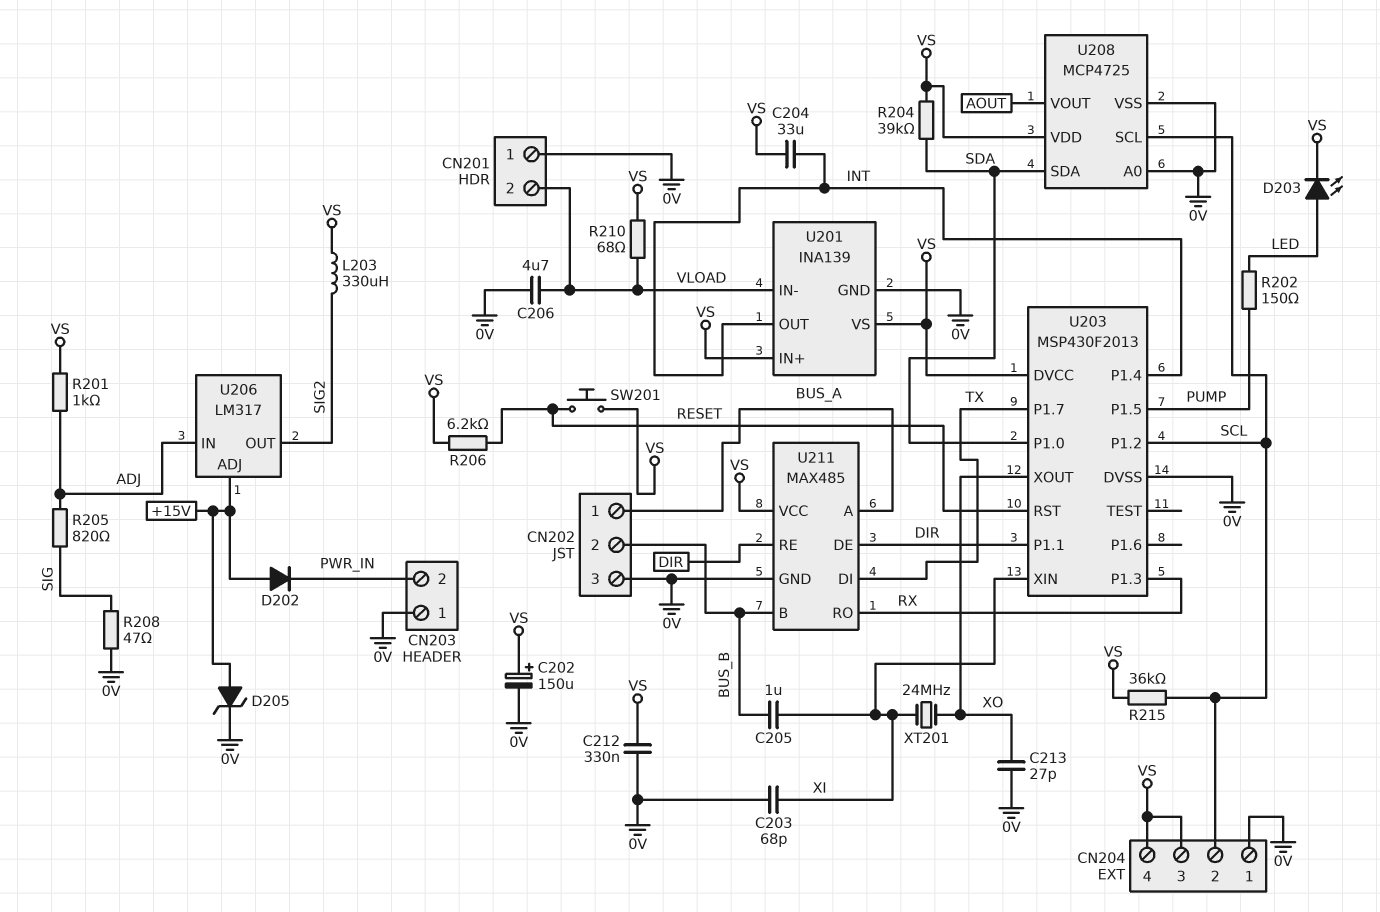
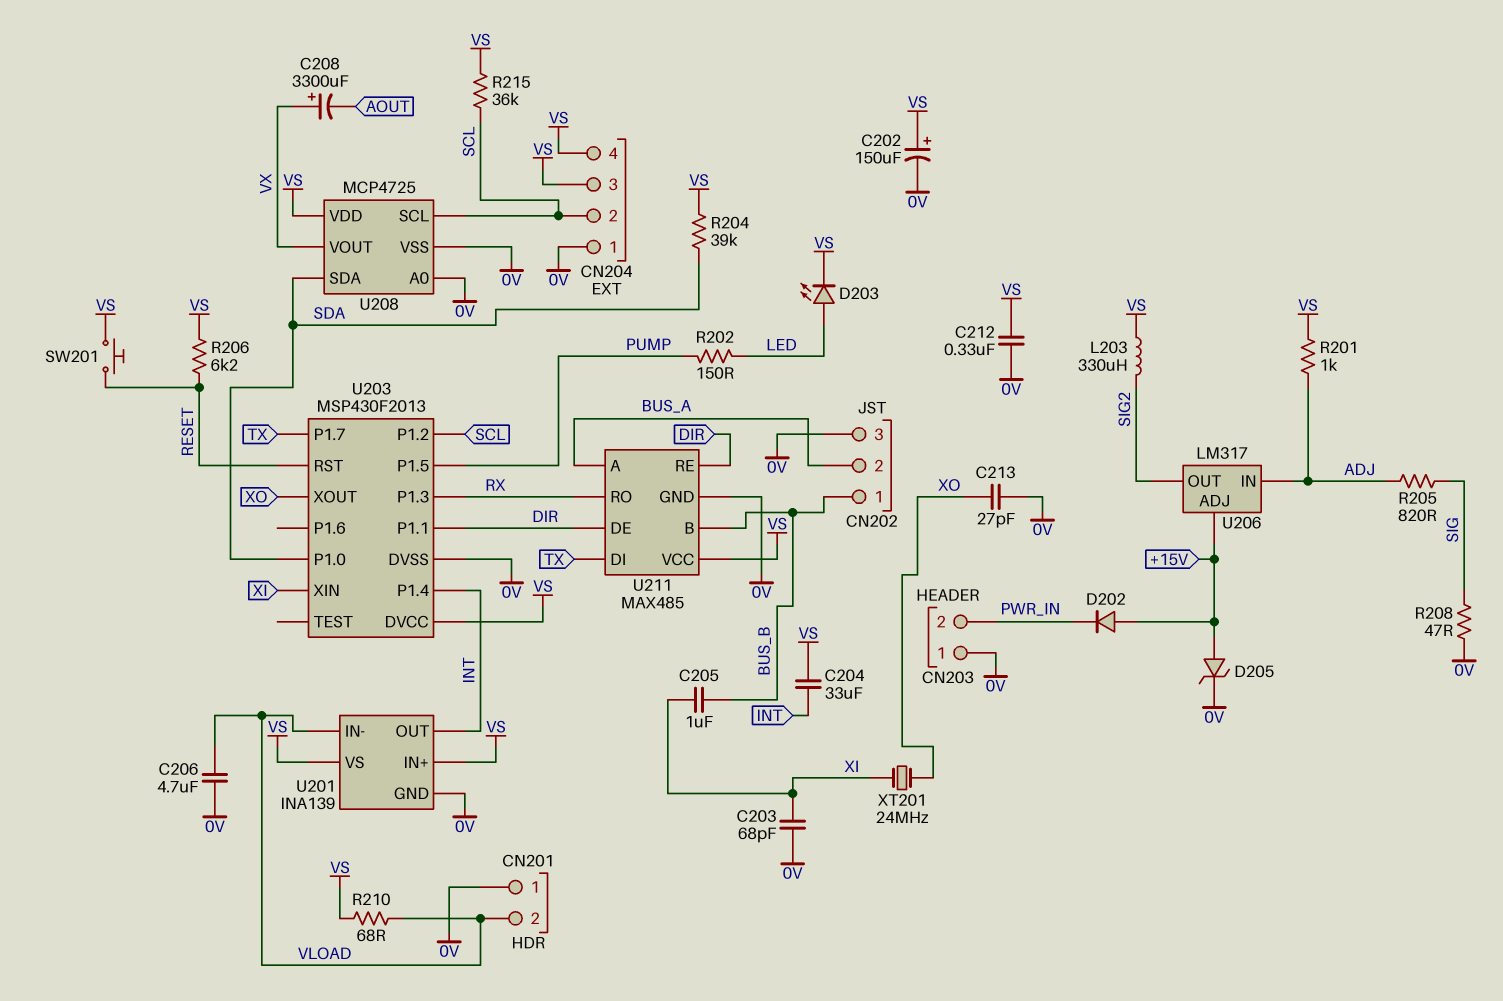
C208: none -> 3300uF (plus VX, minus AOUT)
CN202 pin 1: BUS_A -> BUS_B
CN202 pin 2: BUS_B -> BUS_A
U208 pin VOUT: AOUT -> VX

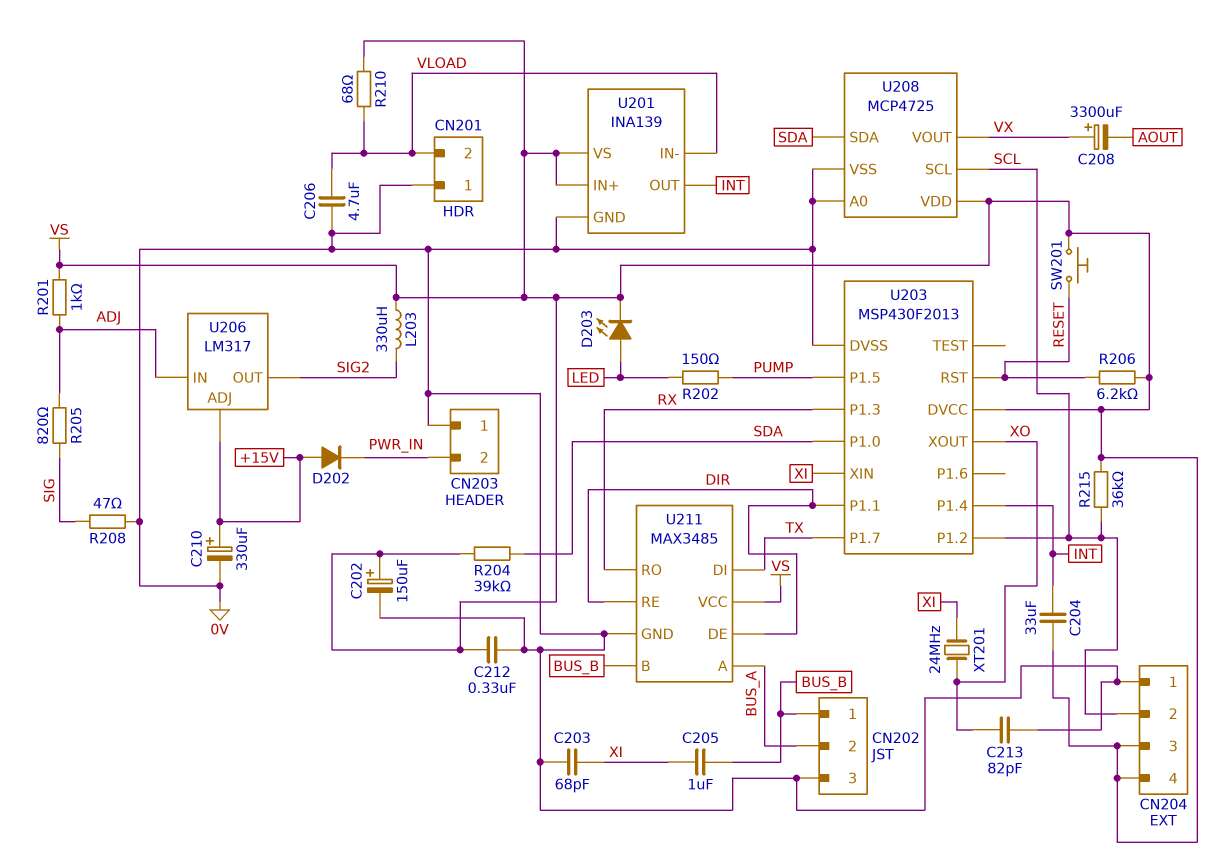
C210: none -> 330uF (plus +15V, minus 0V)
C213: 27pF (0V, XO) -> 82pF (0V, XO)
D205: zener (A +15V, K 0V) -> none
U211: MAX485 -> MAX3485

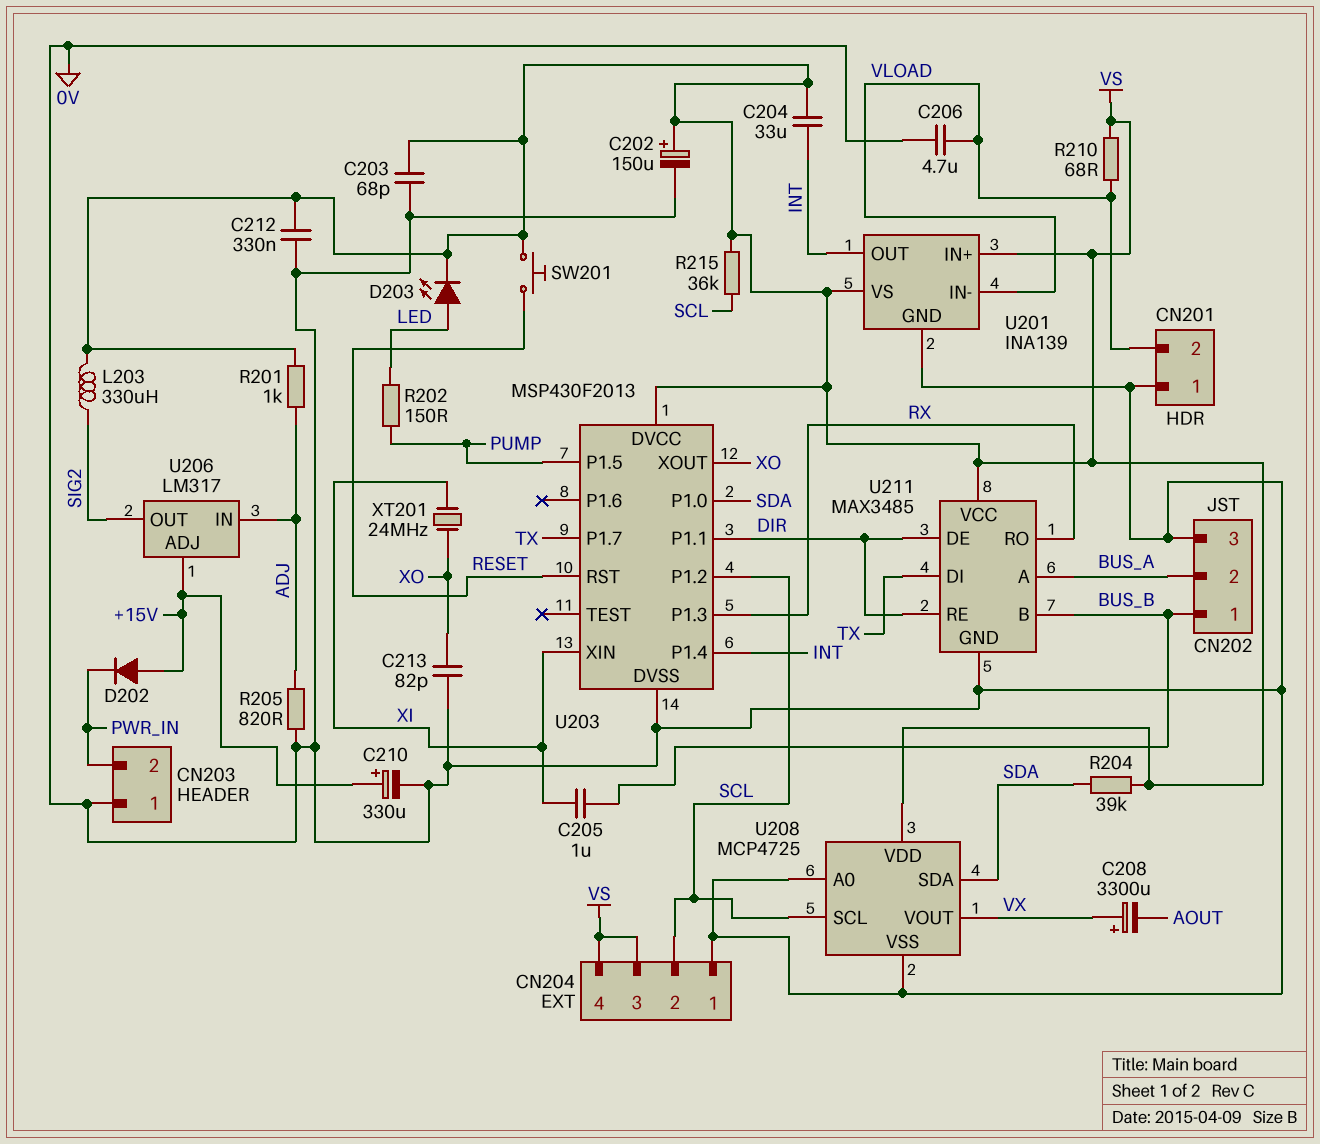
C203: 68pF (0V, XI) -> 68pF (0V, VS)
R205: 820 (ADJ, SIG) -> 820 (0V, ADJ)
R206: 6.2k (RESET, VS) -> none
R208: 47 (0V, SIG) -> none

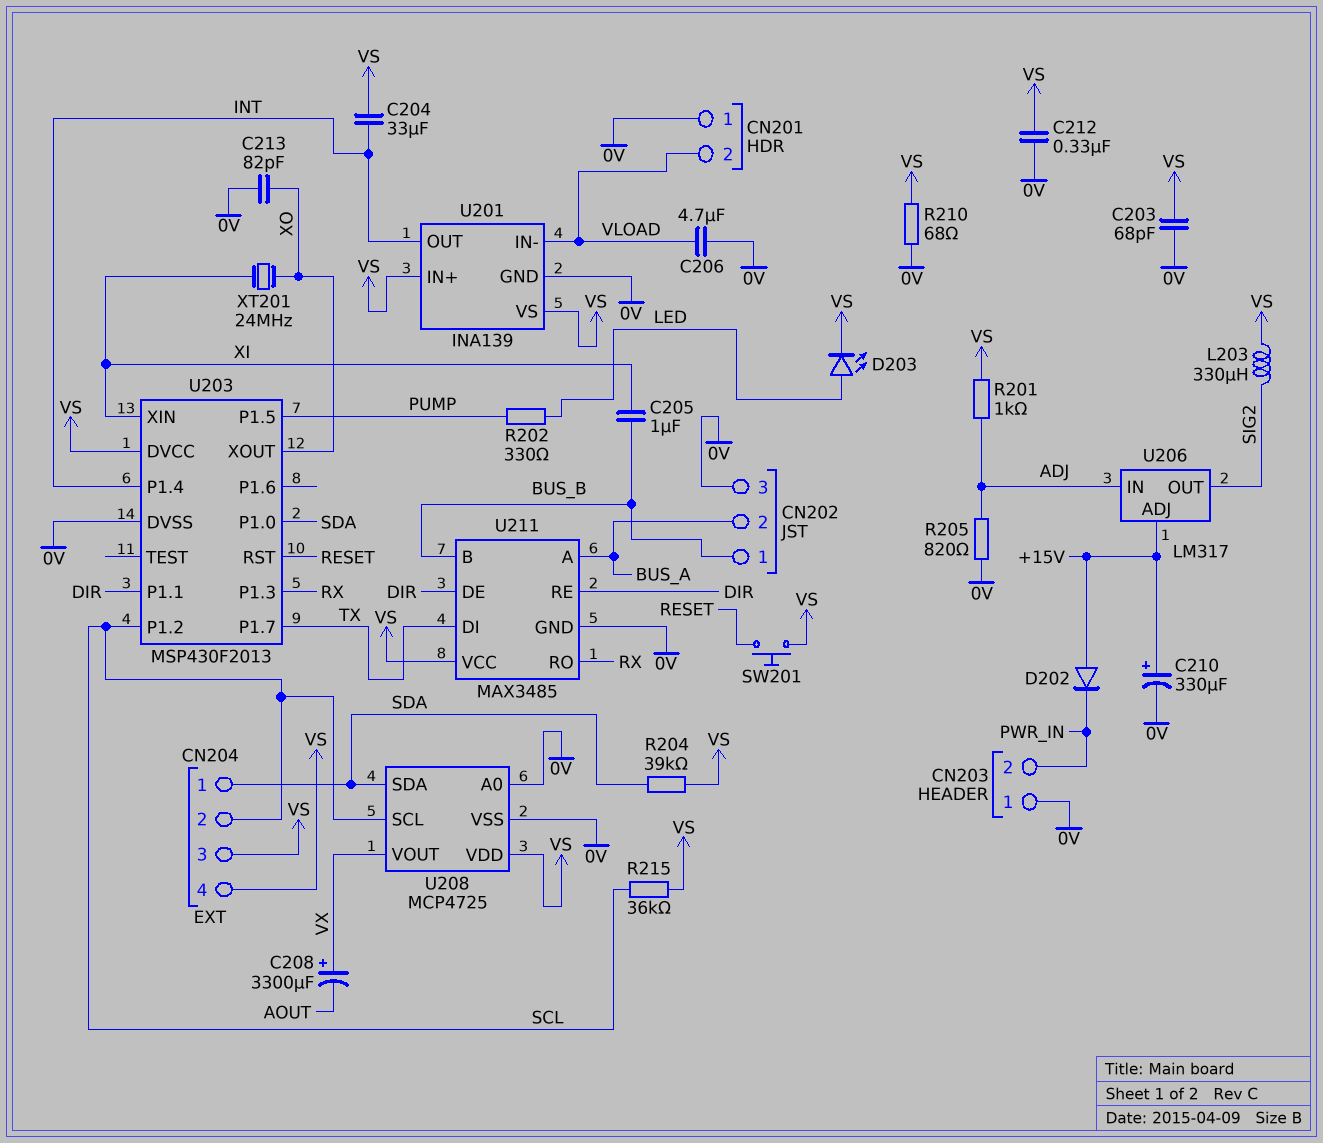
C202: 150uF (plus VS, minus 0V) -> none
CN204 pin 1: 0V -> SDA
R202: 150 (LED, PUMP) -> 330 (LED, PUMP)
R210: 68 (VLOAD, VS) -> 68 (0V, VS)

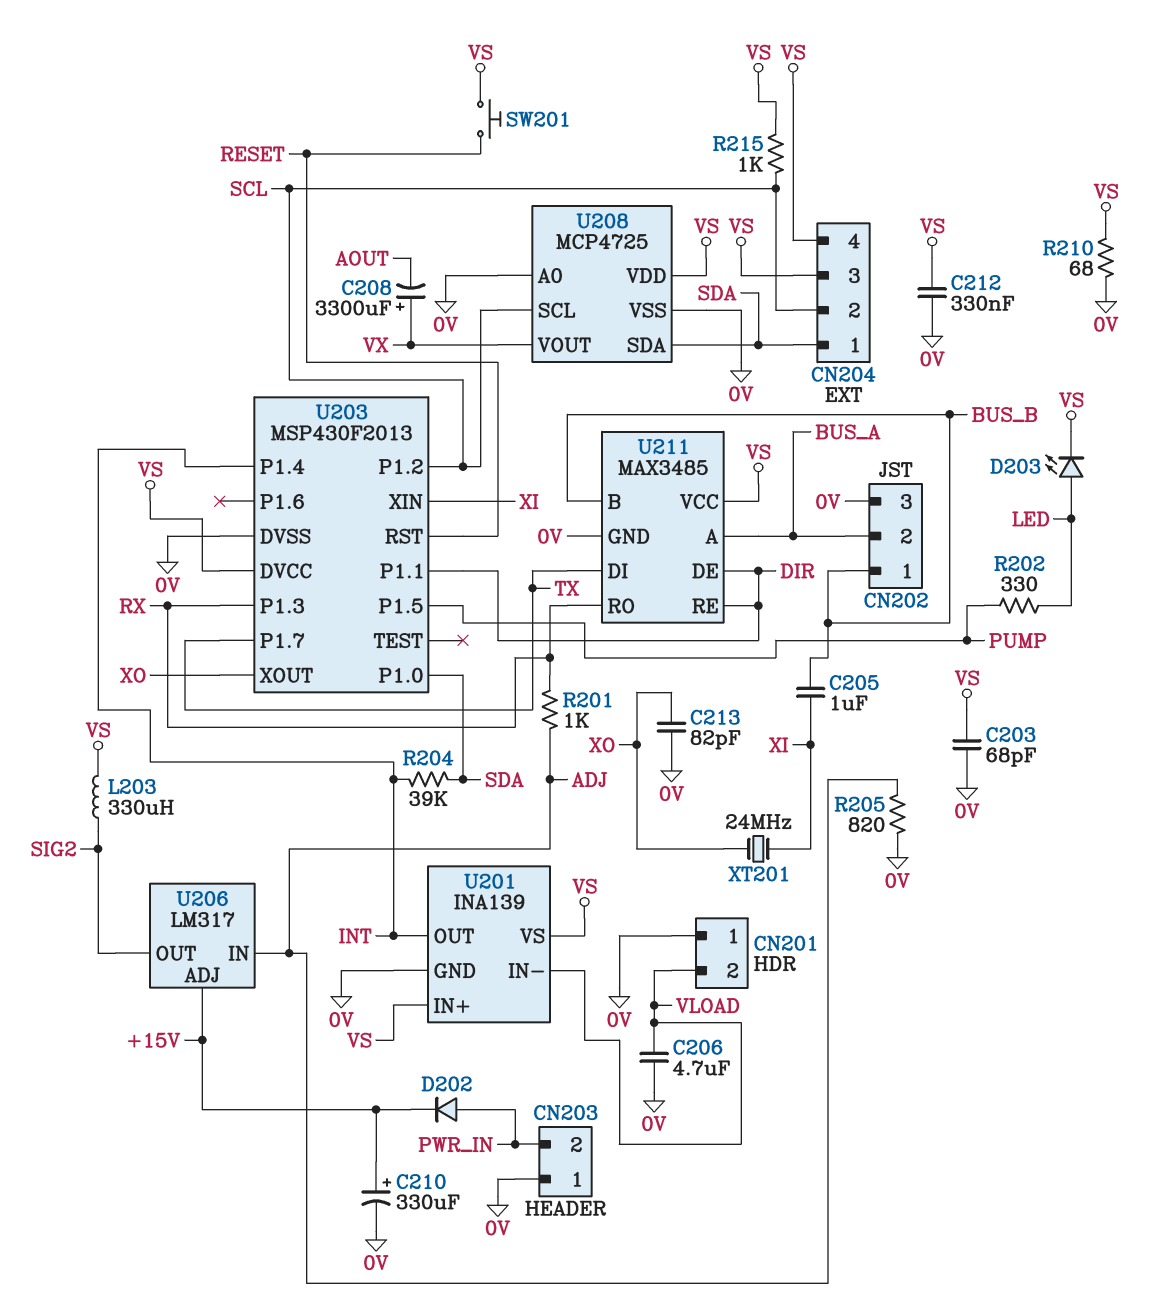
C204: 33uF (INT, VS) -> none
D202: diode (A +15V, K PWR_IN) -> diode (A PWR_IN, K +15V)
R201: 1k (ADJ, VS) -> 1k (ADJ, RX)
R204: 39k (SDA, VS) -> 39k (INT, SDA)
R215: 36k (SCL, VS) -> 1k (SCL, VS)

